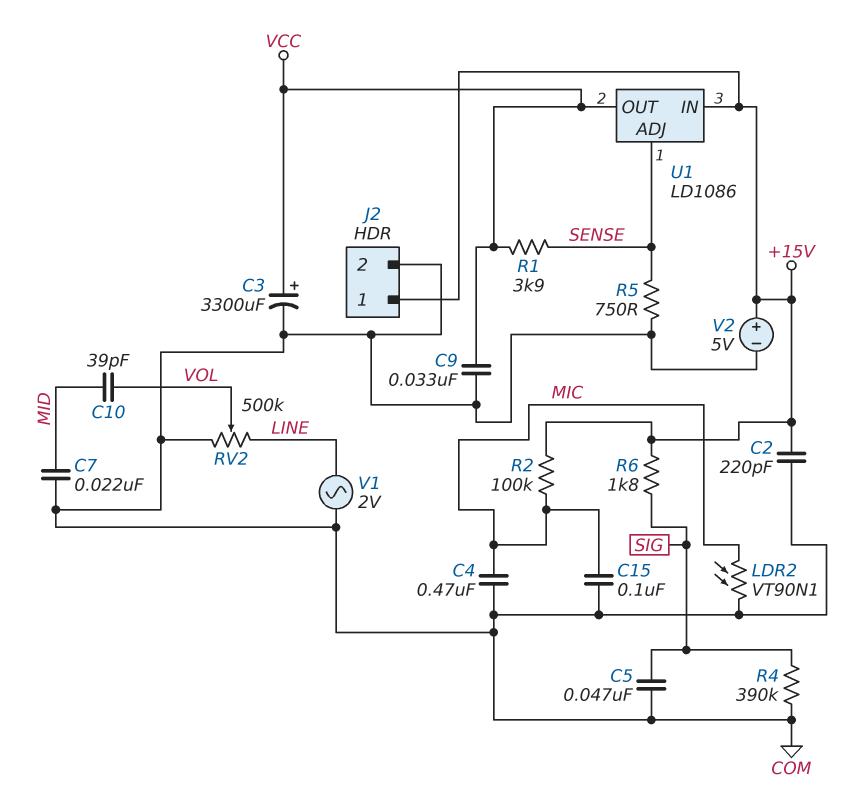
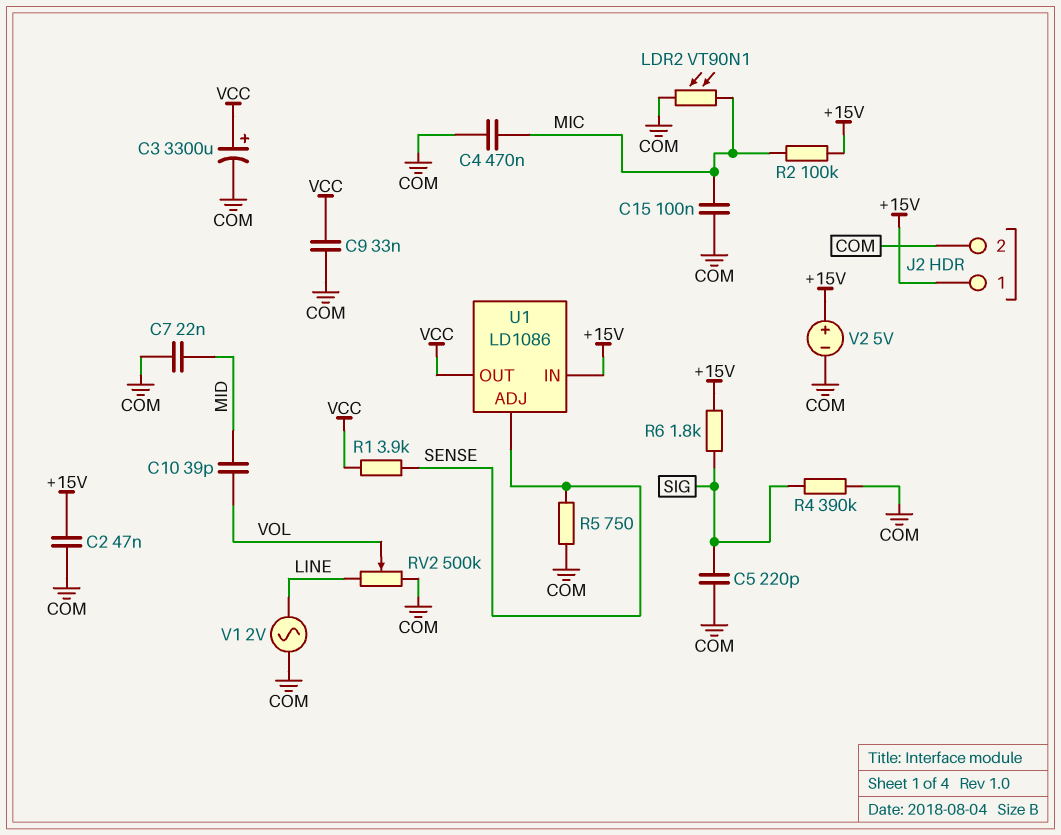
C2: 220pF (+15V, COM) -> 47nF (+15V, COM)
C5: 47nF (COM, SIG) -> 220pF (COM, SIG)

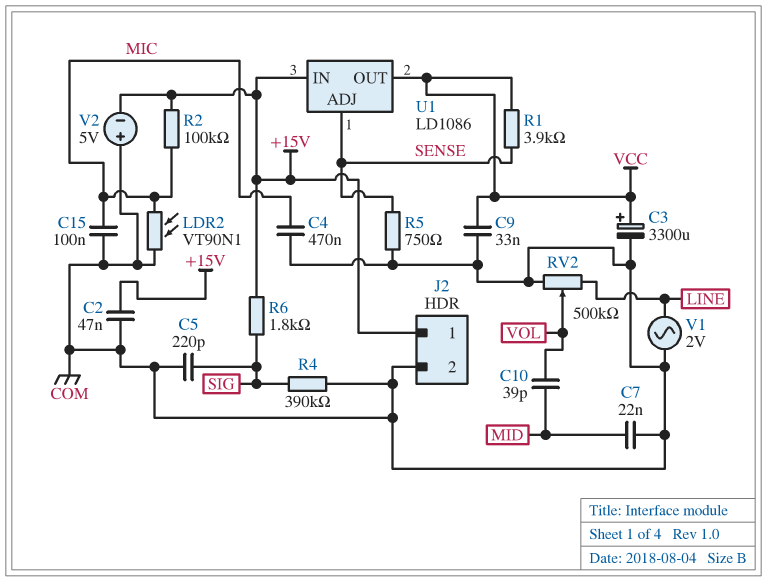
V2: 5V (plus +15V, minus COM) -> 5V (plus COM, minus +15V)

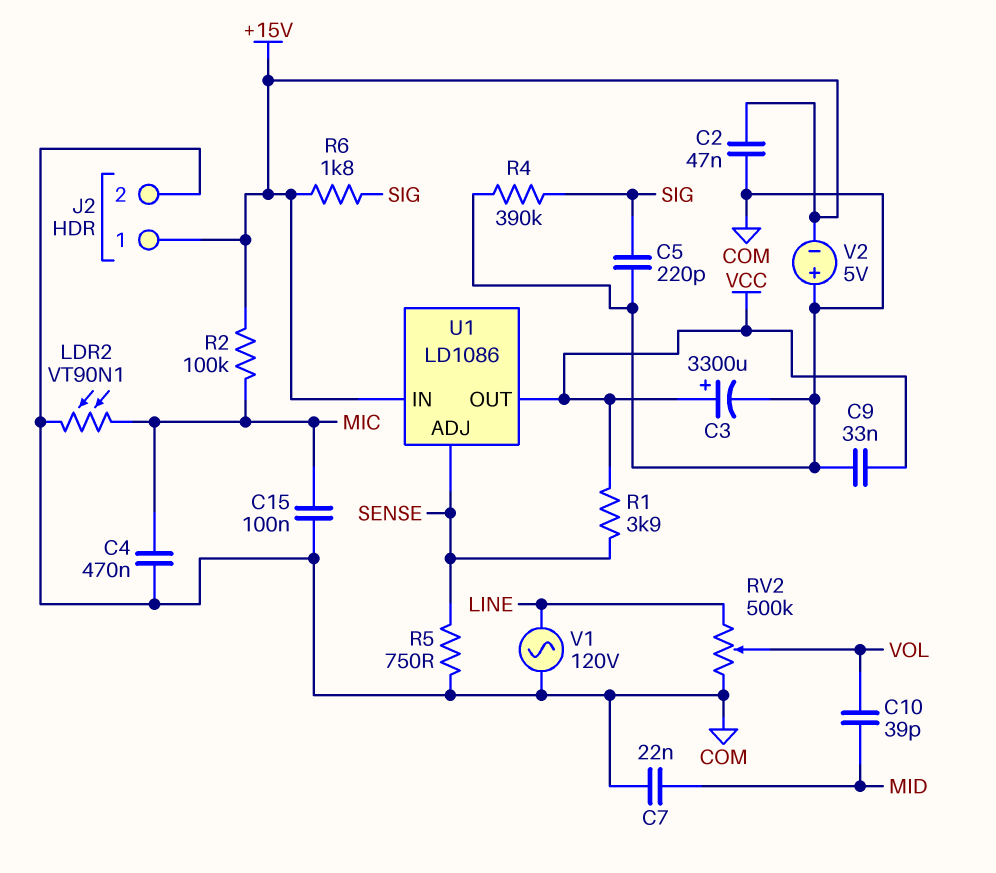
V1: AC 2V (COM, LINE) -> AC 120V (COM, LINE)

